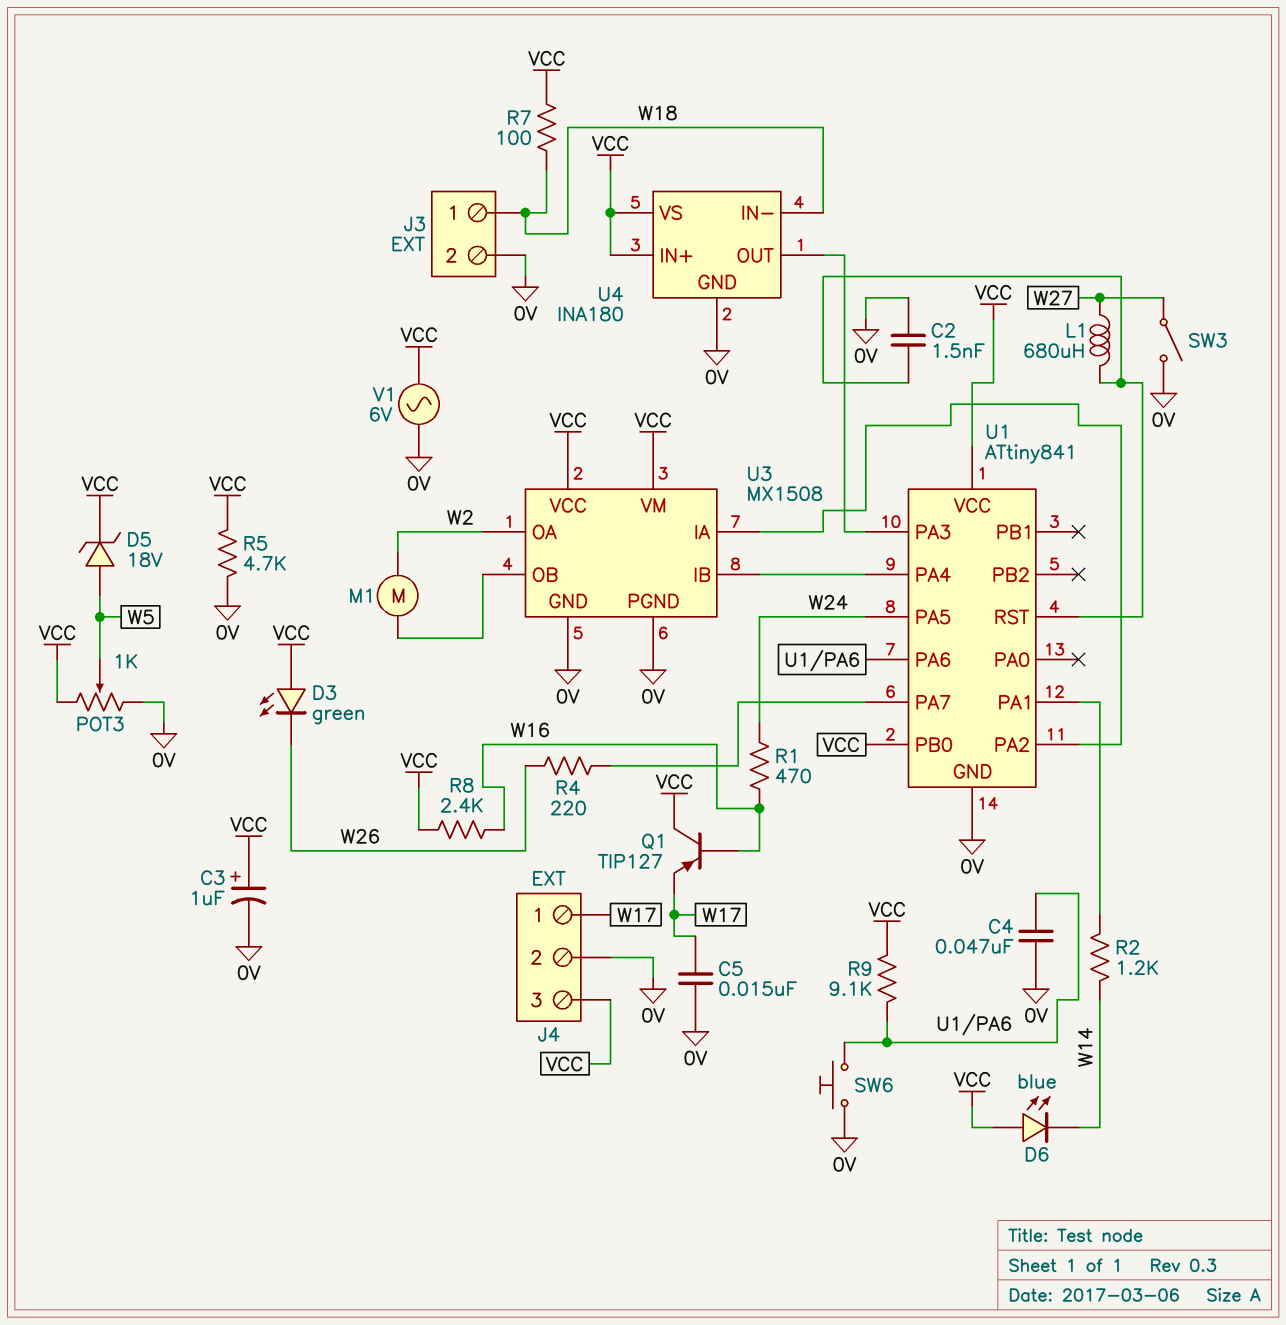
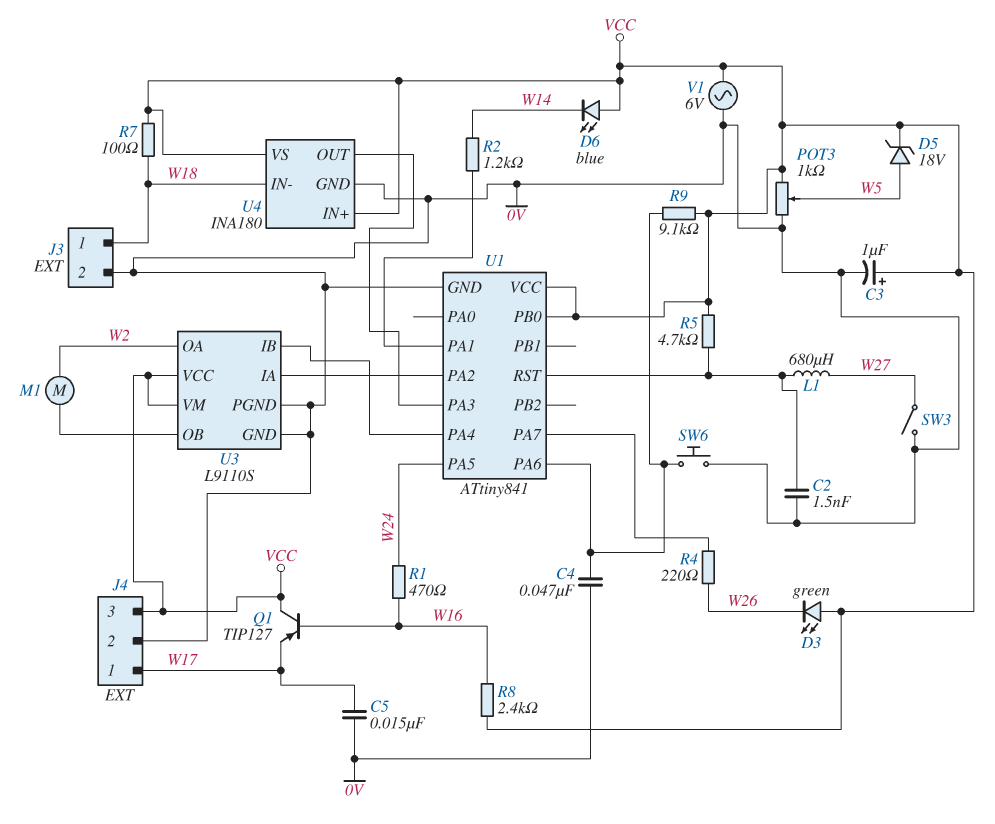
R5: 4.7k (0V, VCC) -> 4.7k (U1/RST, VCC)
U3: MX1508 -> L9110S

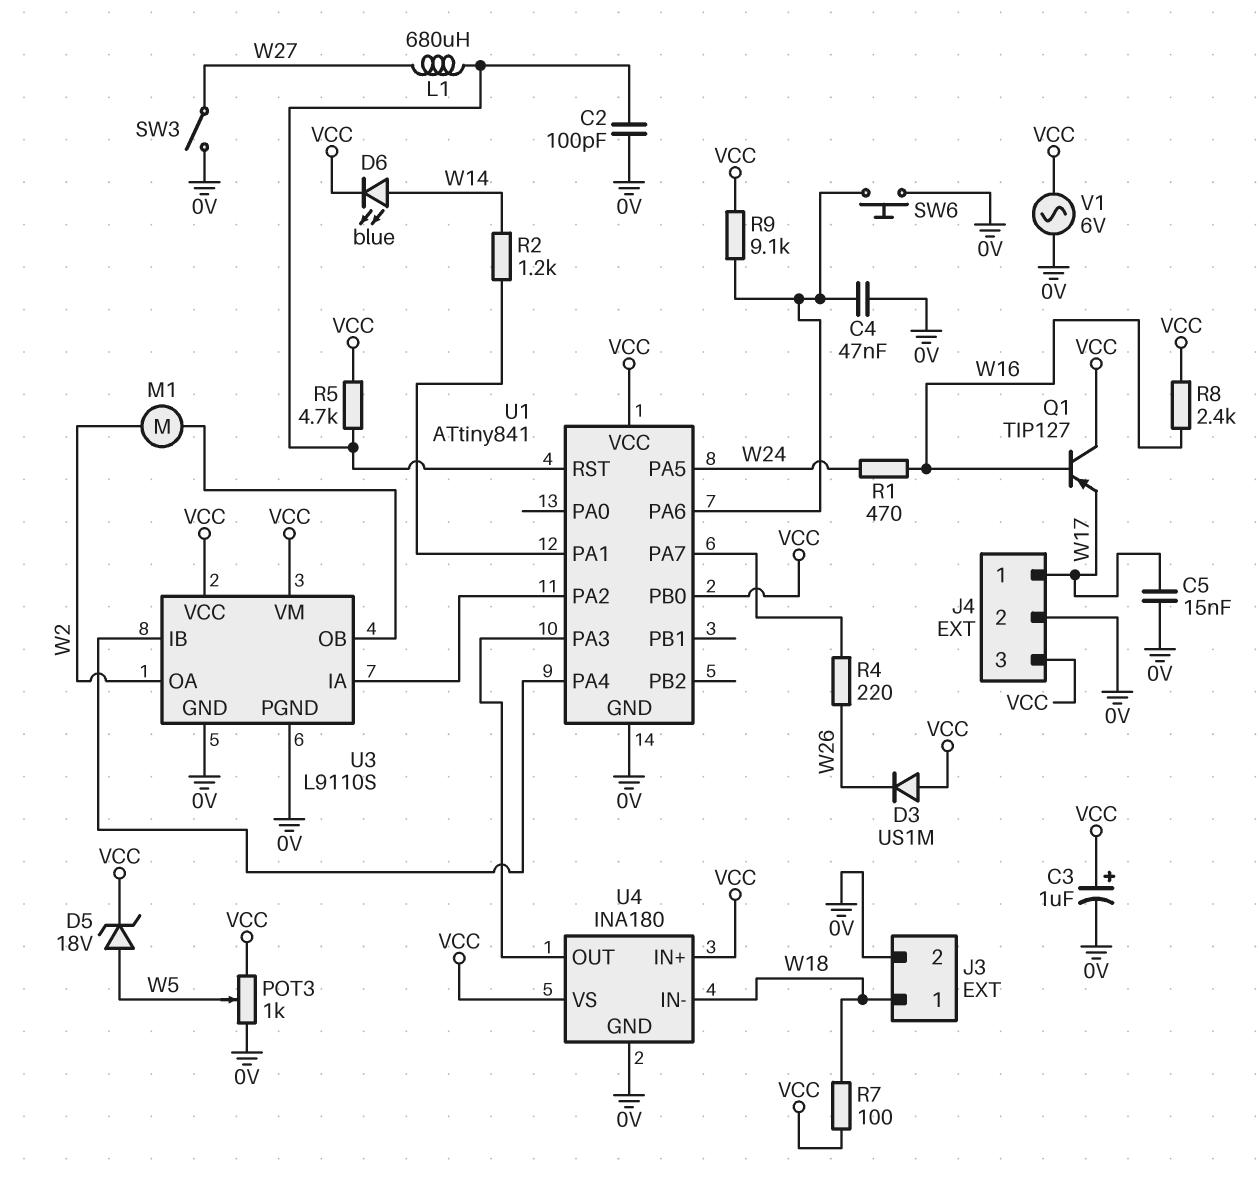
C2: 1.5nF (0V, U1/RST) -> 100pF (0V, U1/RST)
D3: LED green (A VCC, K W26) -> diode US1M (A VCC, K W26)
D6: LED blue (A VCC, K W14) -> LED blue (A W14, K VCC)

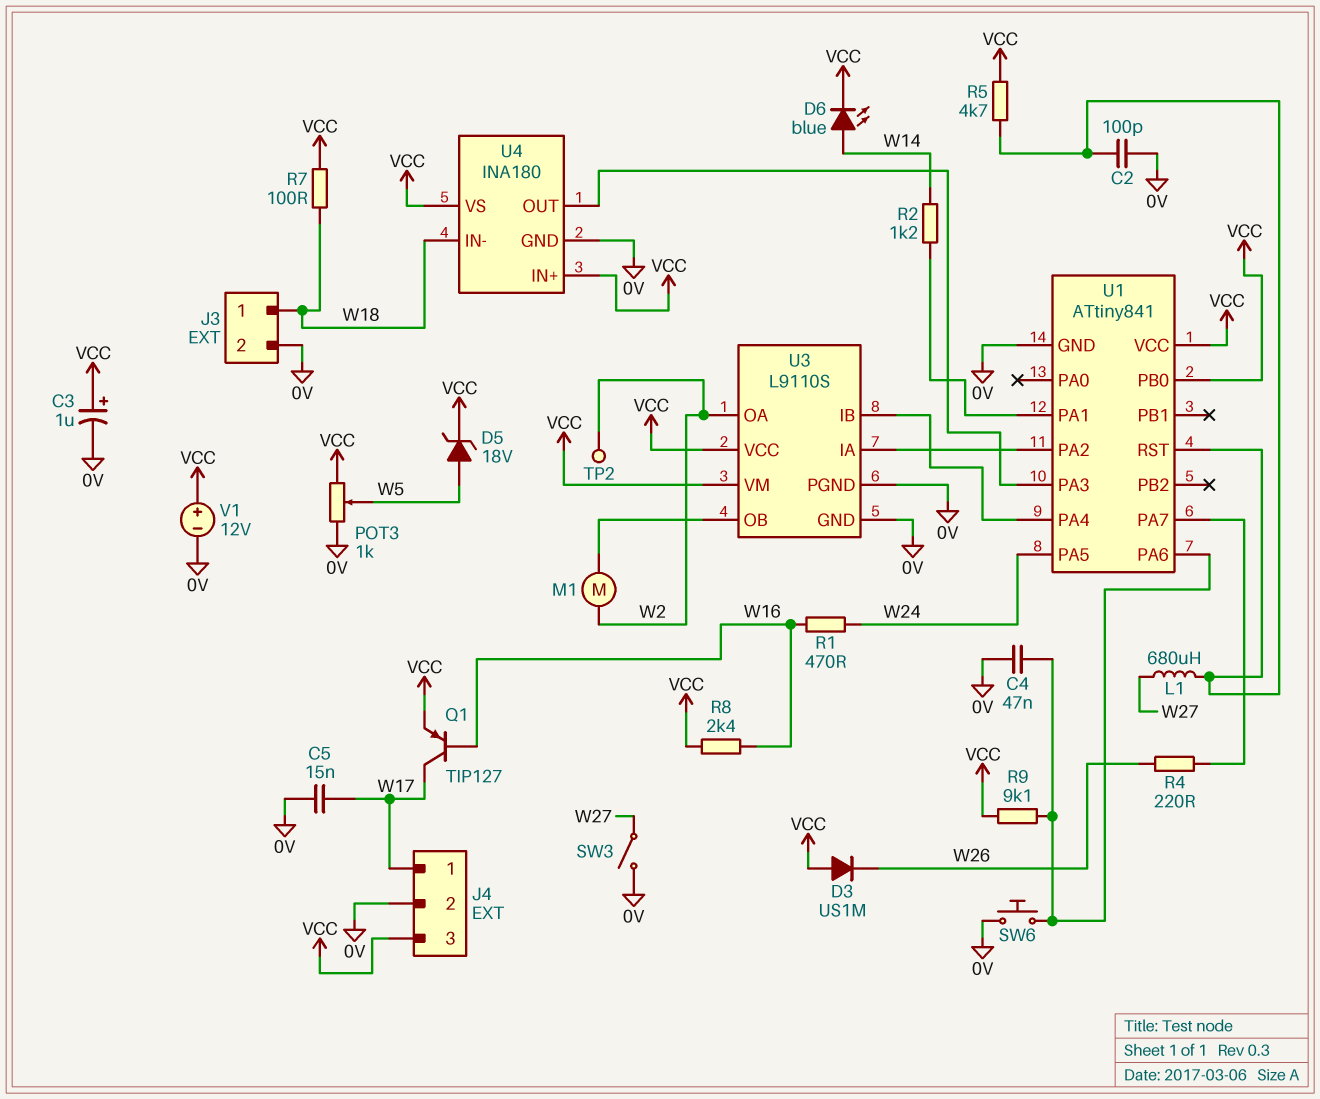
Q1: PNP TIP127 (B W16, C VCC, E W17) -> PNP TIP127 (B W16, C W17, E VCC)
TP2: none -> test point (W2)
V1: AC 6V (0V, VCC) -> 12V (plus VCC, minus 0V)

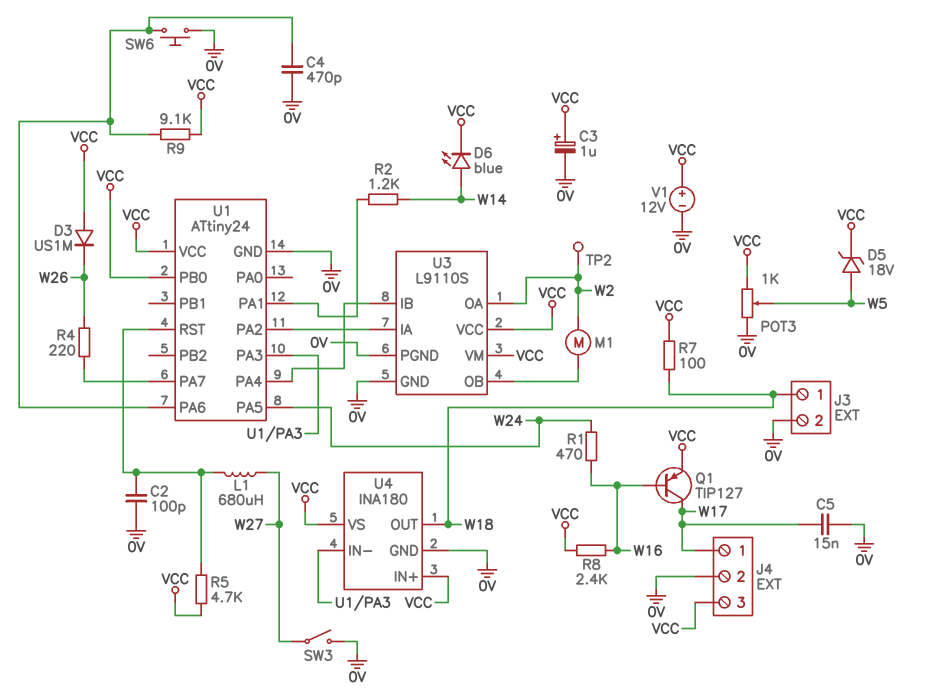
C4: 47nF (0V, U1/PA6) -> 470pF (0V, U1/PA6)
U1: ATtiny841 -> ATtiny24
U4 pin IN-: W18 -> U1/PA3
U4 pin OUT: U1/PA3 -> W18

